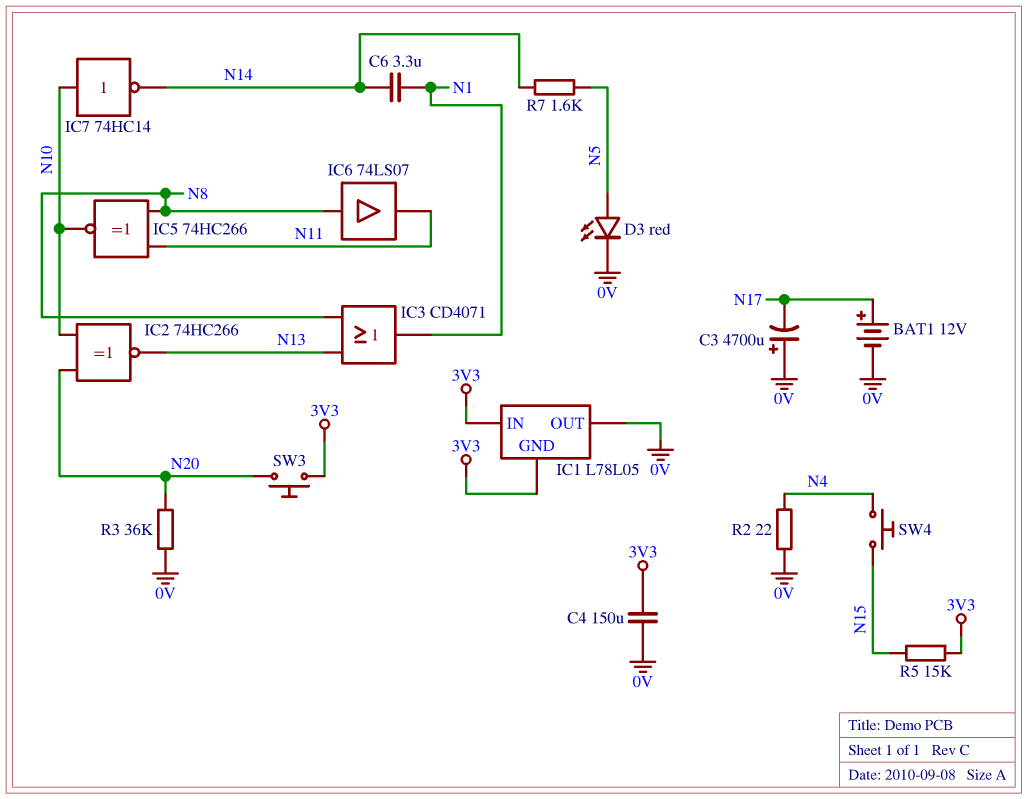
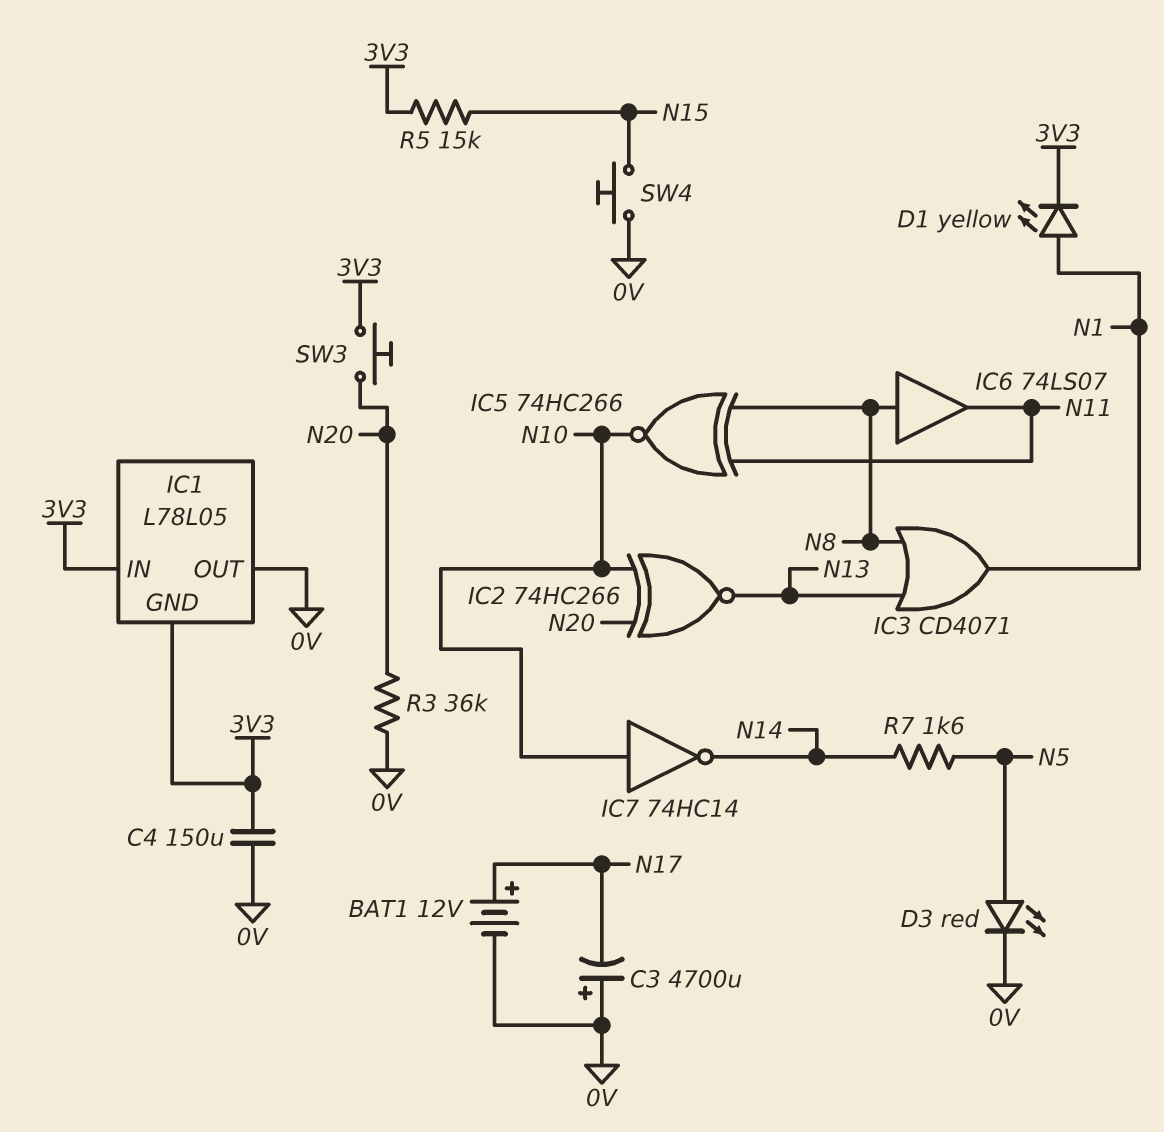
C6: 3.3uF (N1, N14) -> none
D1: none -> LED yellow (A N1, K 3V3)
R2: 22 (0V, N4) -> none
SW4: button (N4, N15) -> button (0V, N15)

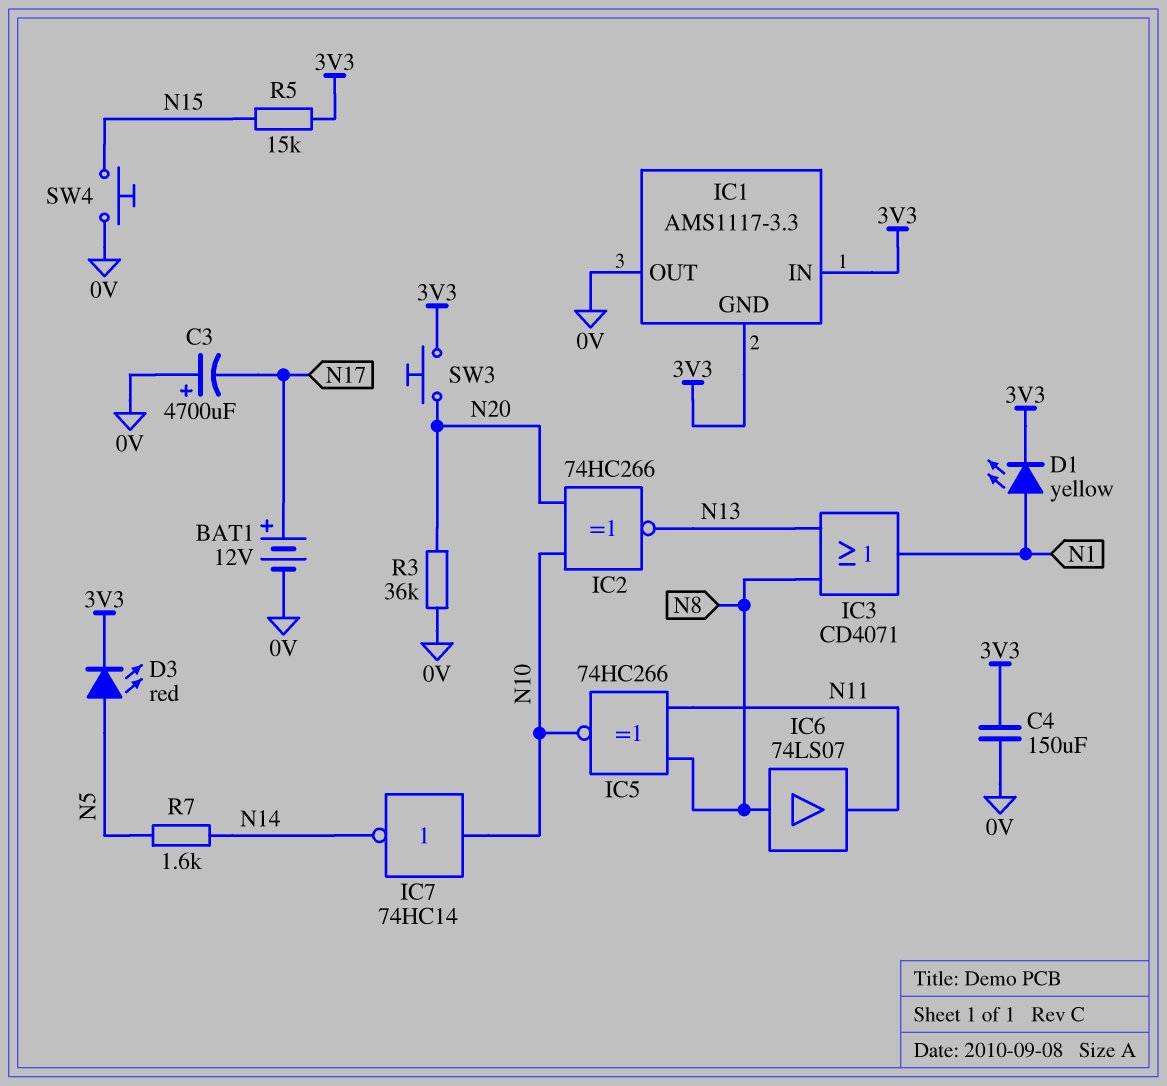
D3: LED red (A N5, K 0V) -> LED red (A N5, K 3V3)
IC1: L78L05 -> AMS1117-3.3

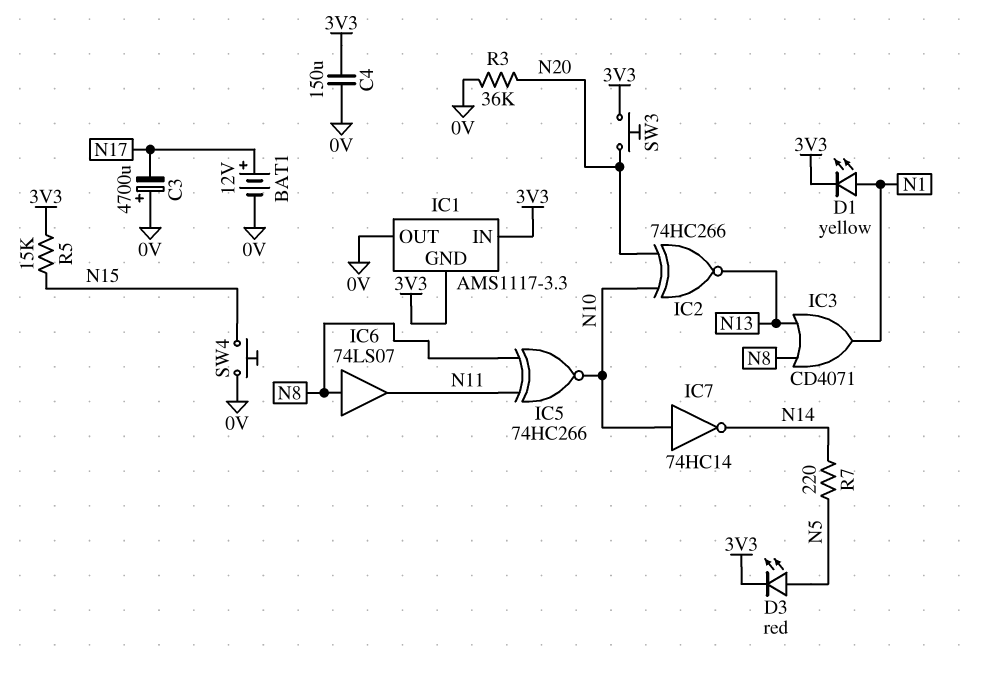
R7: 1.6k (N5, N14) -> 220 (N5, N14)

